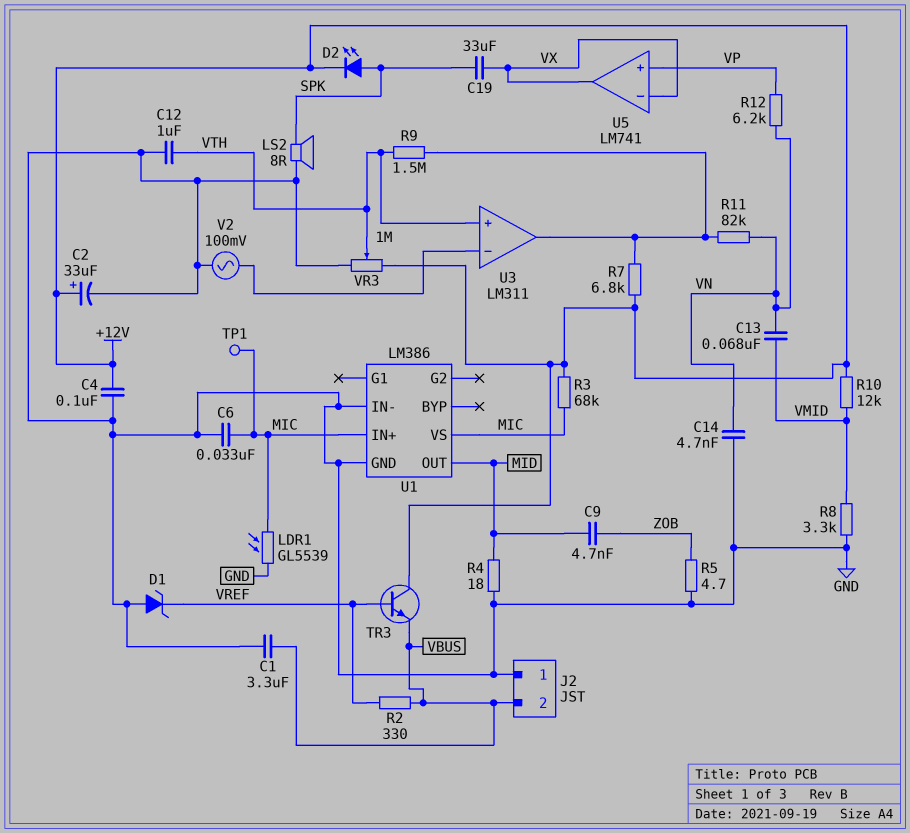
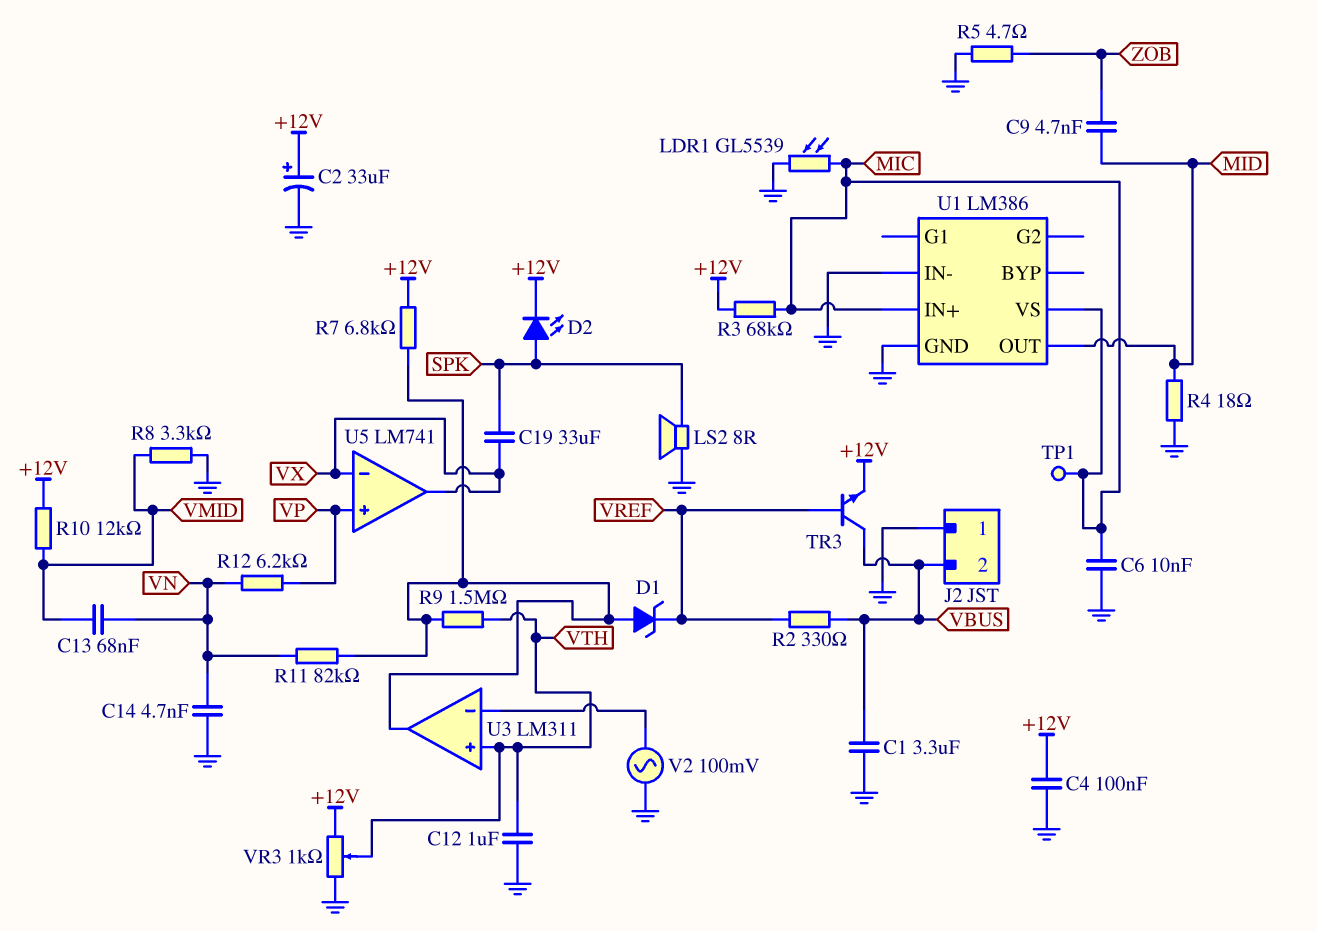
C6: 33nF (GND, MIC) -> 10nF (GND, MIC)
D1: zener (A GND, K VREF) -> zener (A U3/out, K VREF)
TR3: NPN (B VREF, C +12V, E VBUS) -> NPN (B VREF, C VBUS, E +12V)
VR3: 1M (+12V, GND, wiper VTH) -> 1k (+12V, GND, wiper VTH)

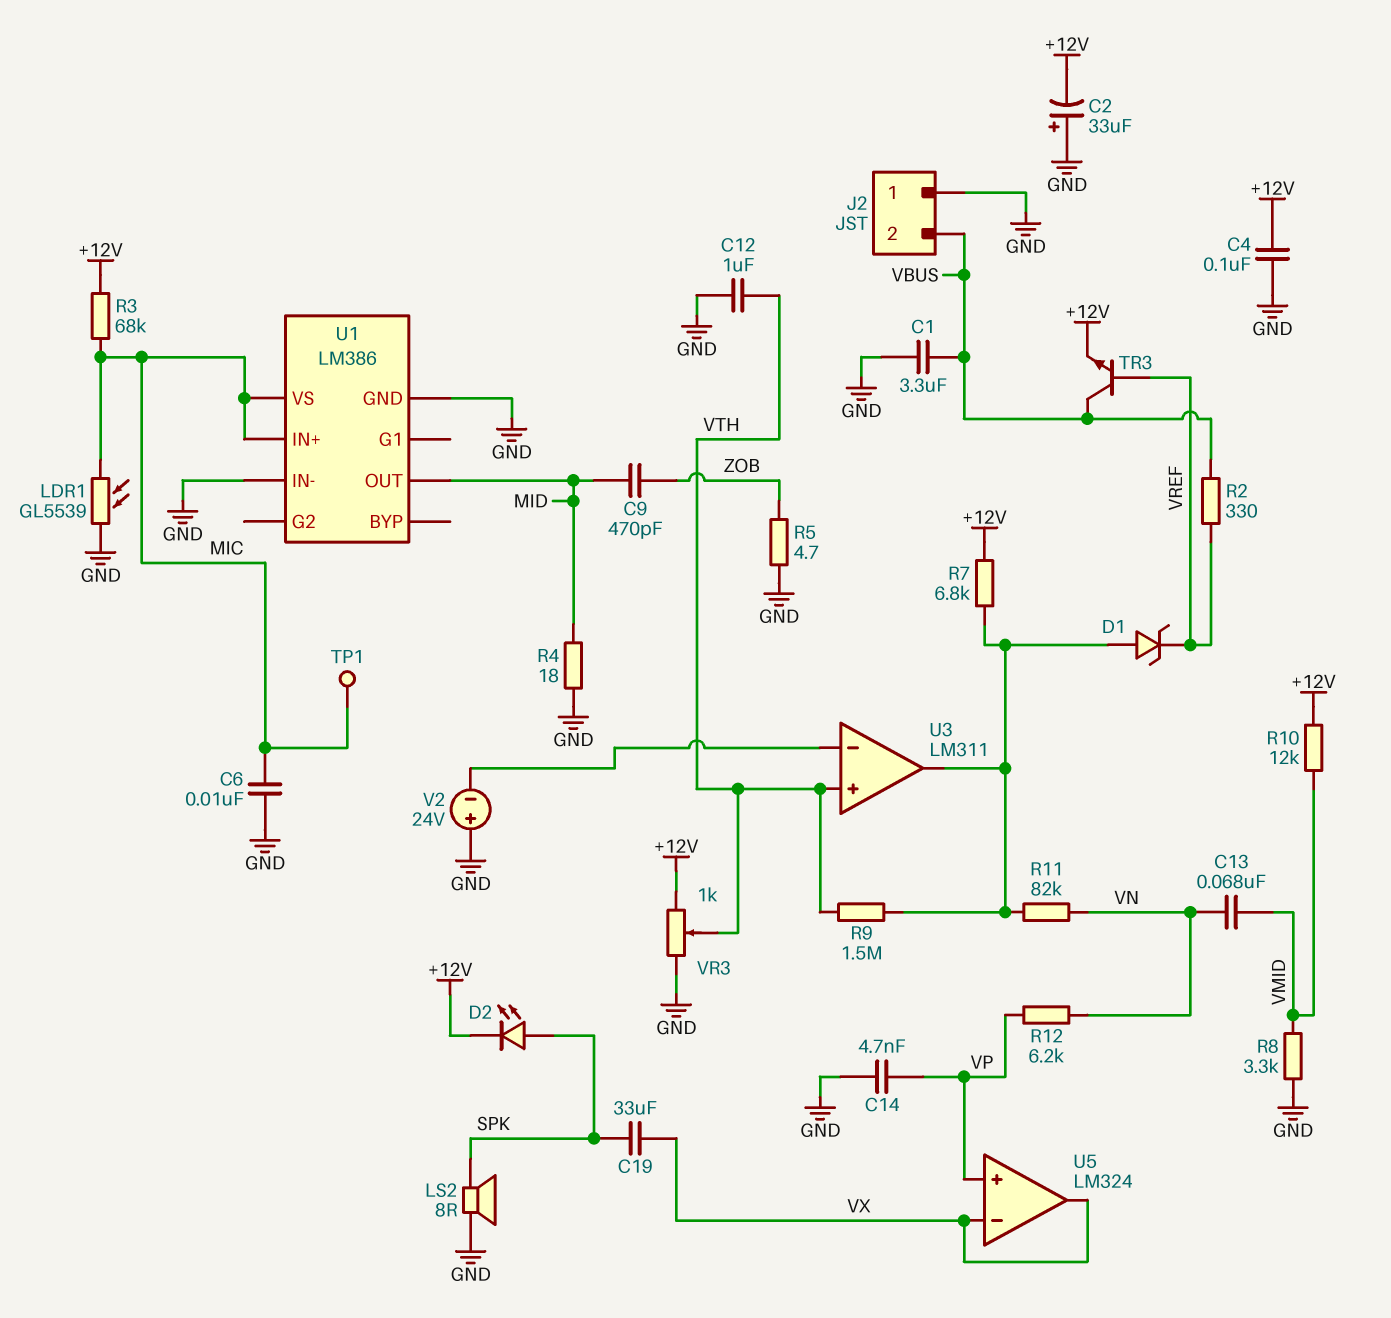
C2: 33uF (plus +12V, minus GND) -> 33uF (plus GND, minus +12V)
C9: 4.7nF (MID, ZOB) -> 470pF (MID, ZOB)
C14: 4.7nF (GND, VN) -> 4.7nF (GND, VP)
U5: LM741 -> LM324
V2: AC 100mV (GND, U3/in-) -> 24V (plus GND, minus U3/in-)

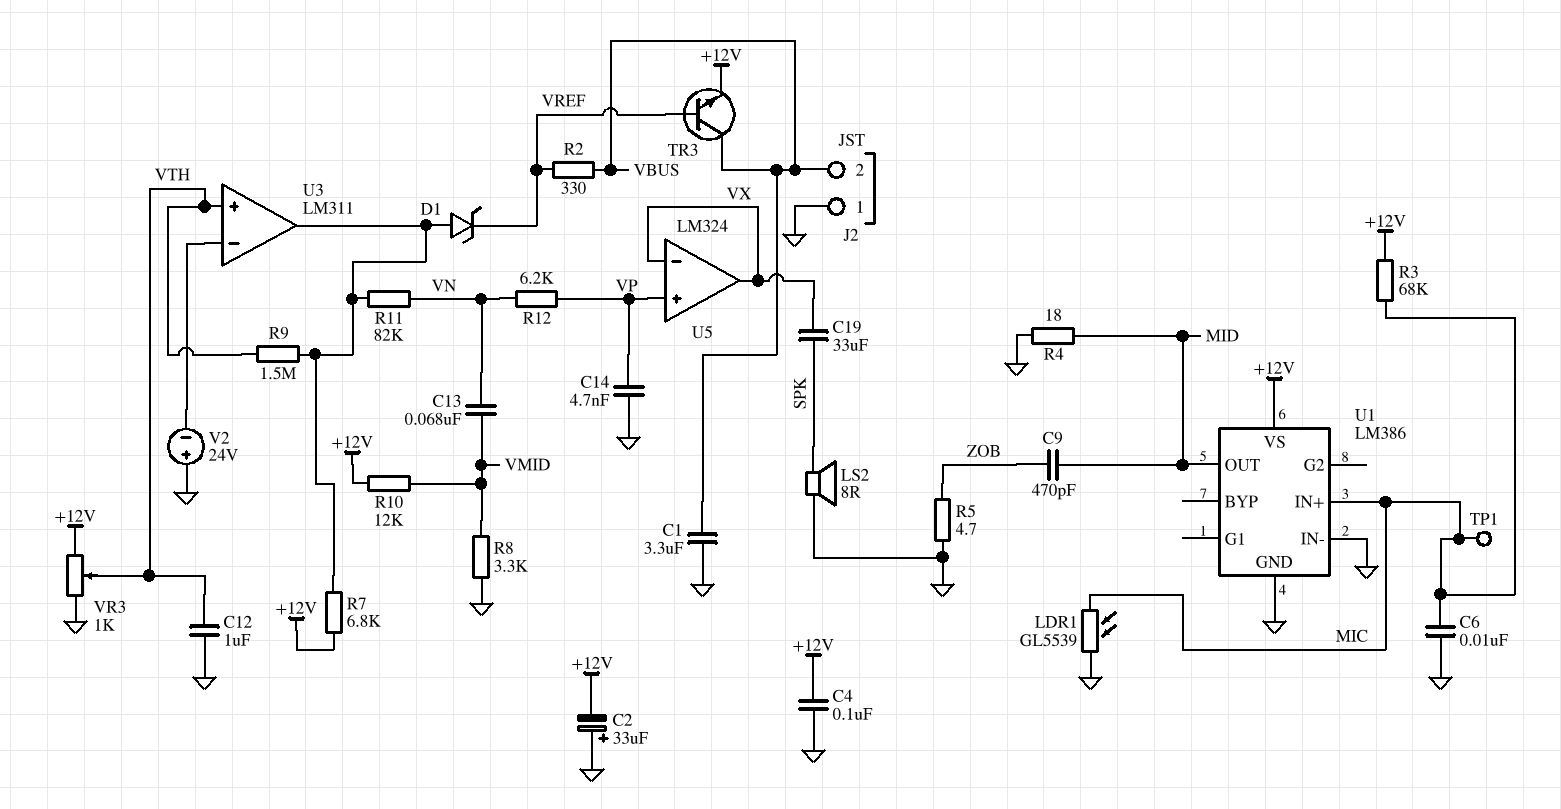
D2: LED (A SPK, K +12V) -> none
U1 pin VS: MIC -> +12V

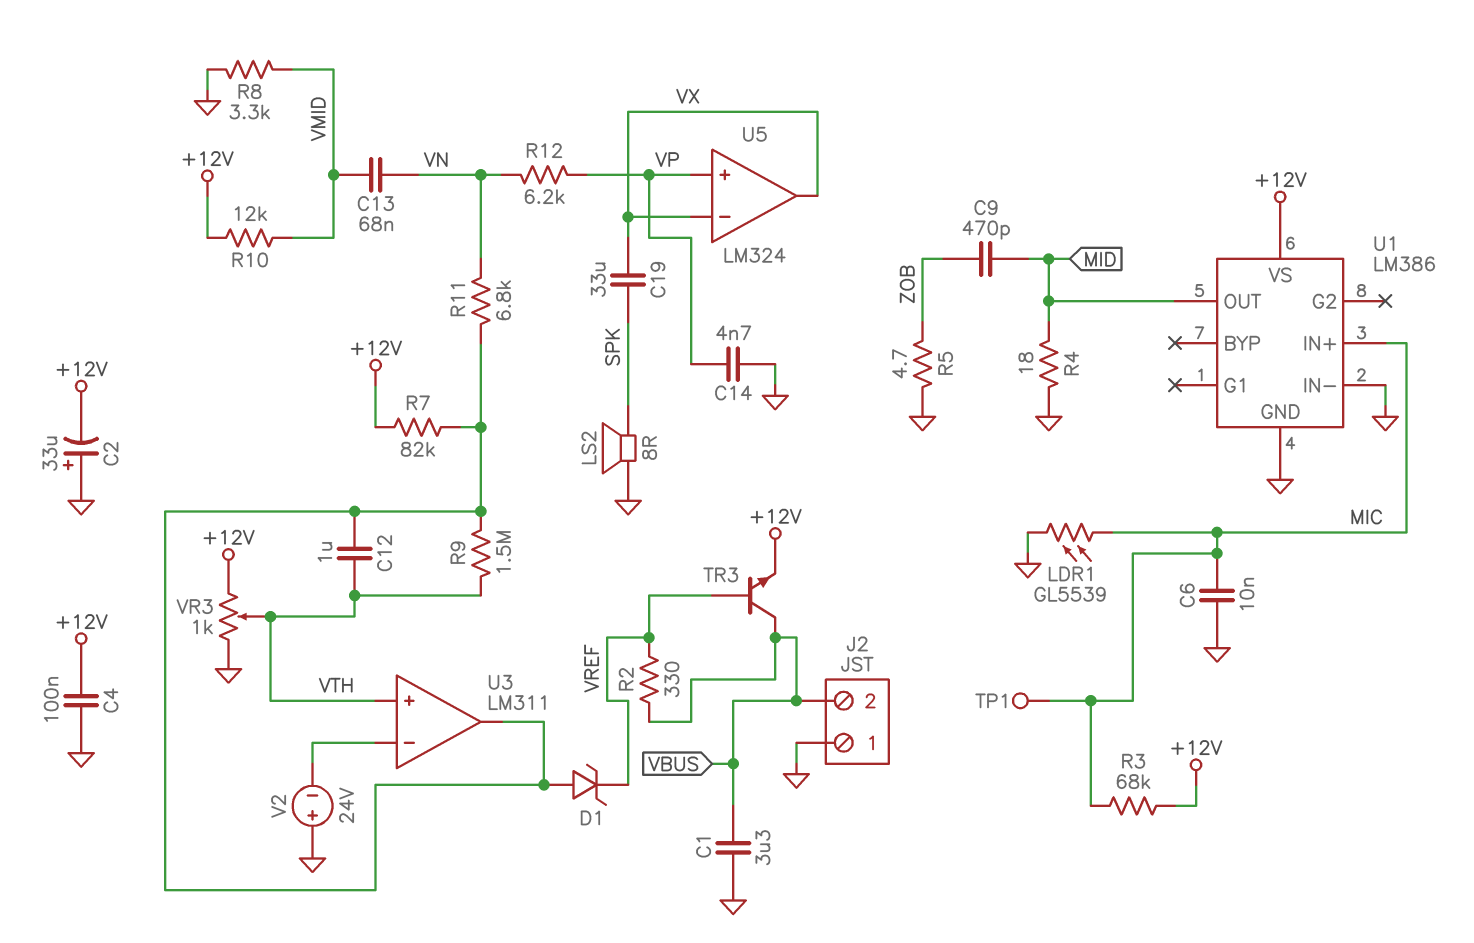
C12: 1uF (GND, VTH) -> 1uF (U3/out, VTH)
R7: 6.8k (+12V, U3/out) -> 82k (+12V, U3/out)
R11: 82k (U3/out, VN) -> 6.8k (U3/out, VN)

